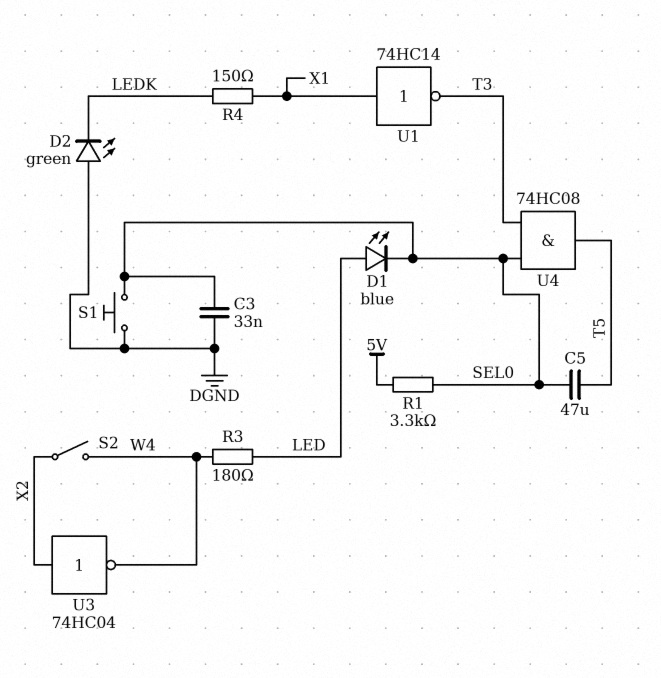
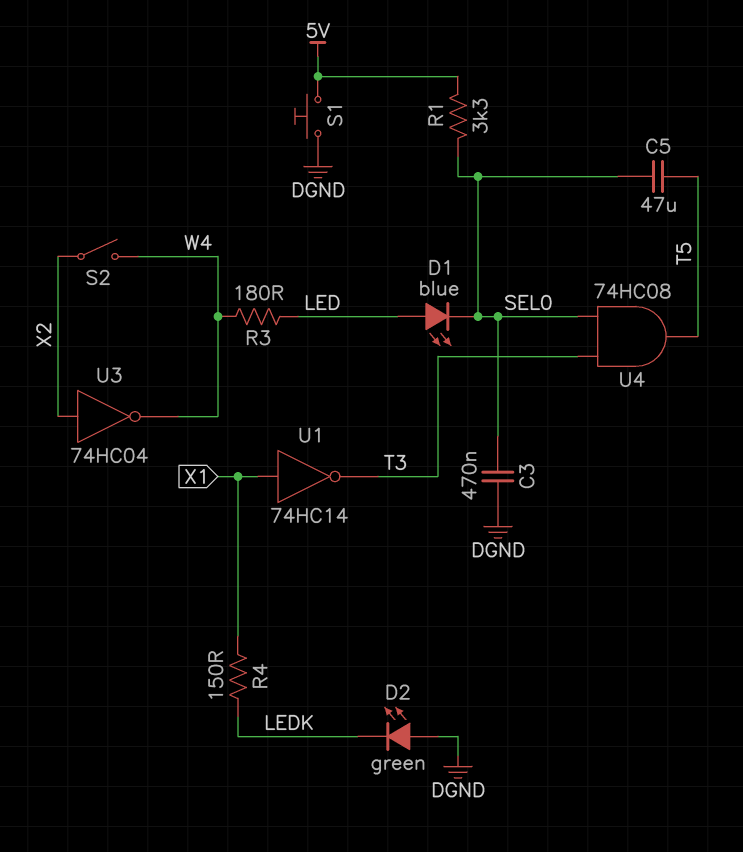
C3: 33nF (DGND, SEL0) -> 470nF (DGND, SEL0)
S1: button (DGND, SEL0) -> button (5V, DGND)

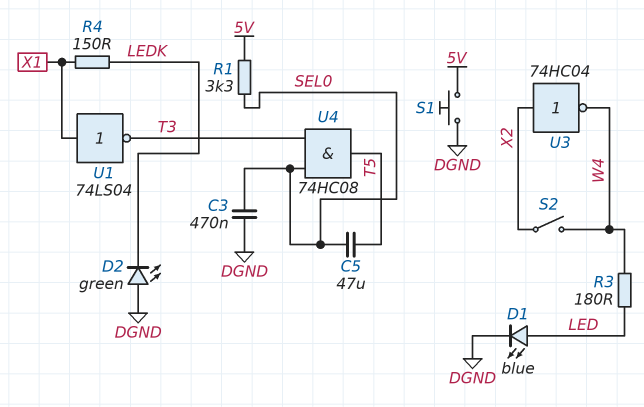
D1: LED blue (A LED, K SEL0) -> LED blue (A LED, K DGND)
U1: NOT 74HC14 (in X1, out T3) -> NOT 74LS04 (in X1, out T3)

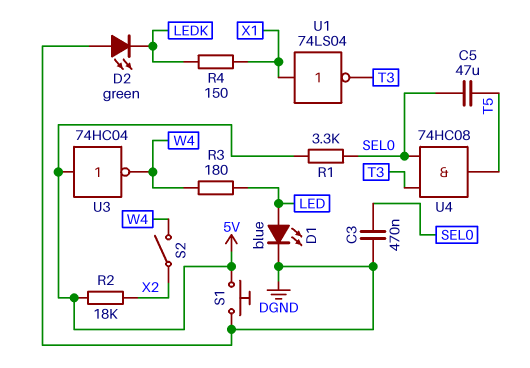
R2: none -> 18k (5V, X2)
U3: NOT 74HC04 (in X2, out W4) -> NOT 74HC04 (in 5V, out W4)

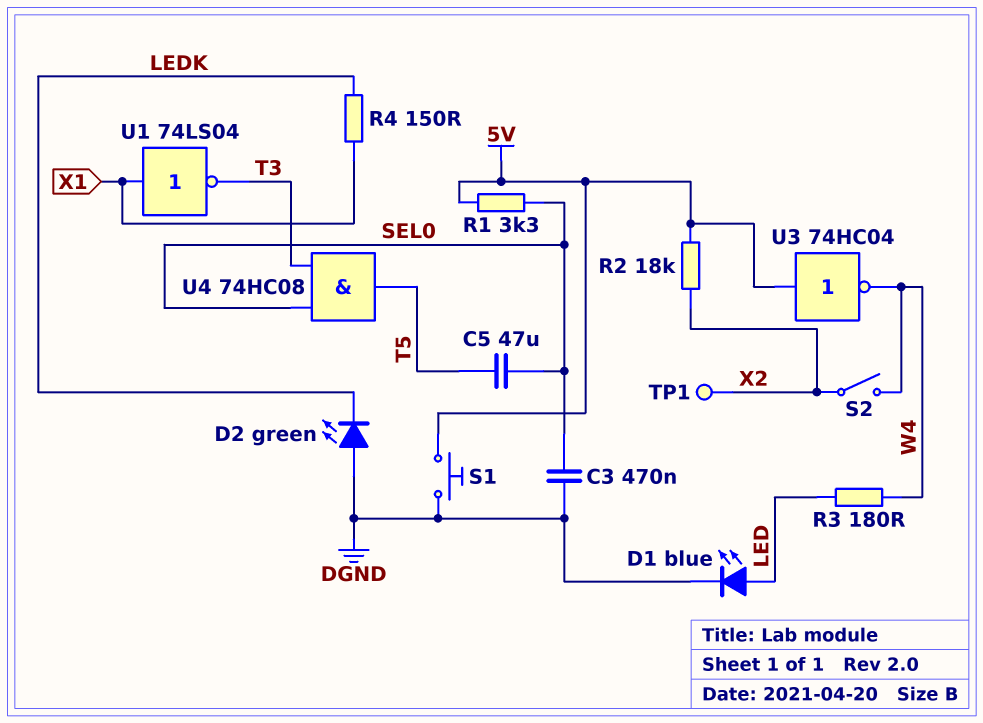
TP1: none -> test point (X2)

